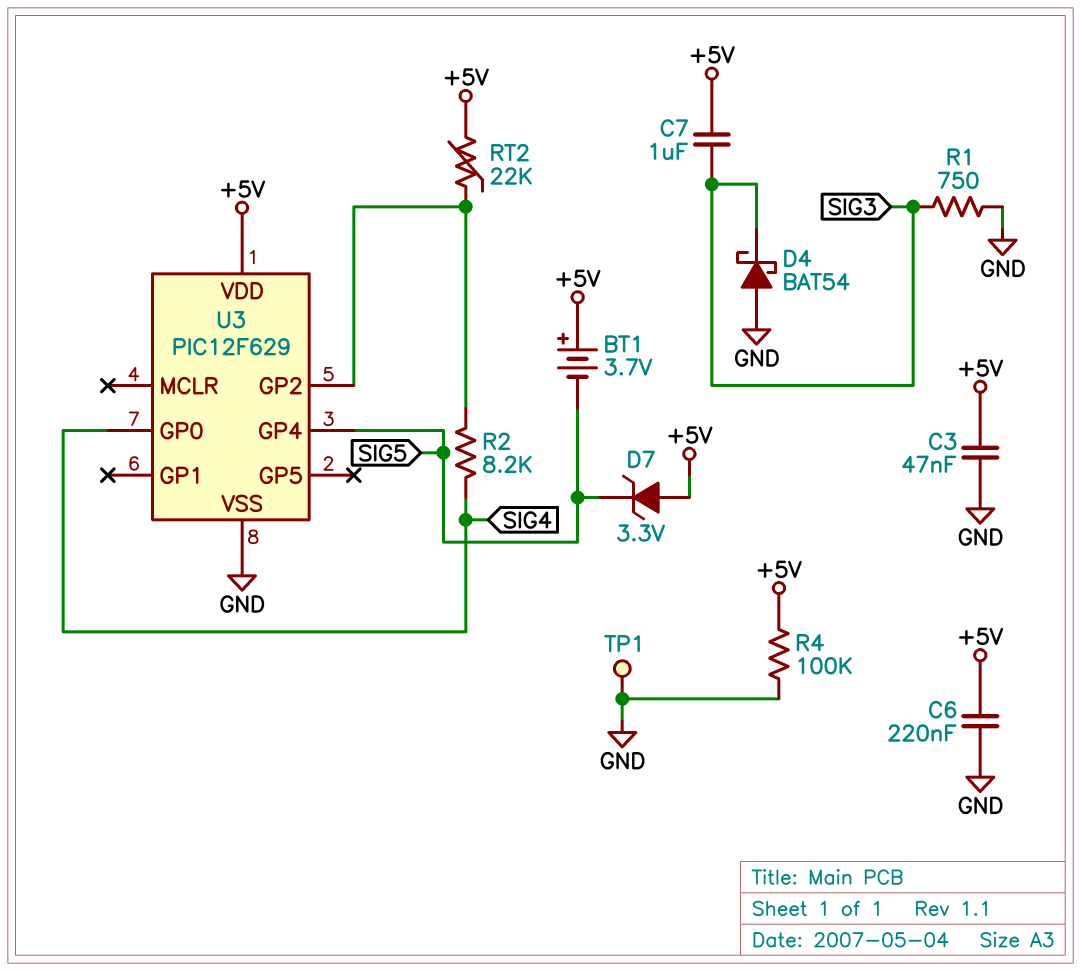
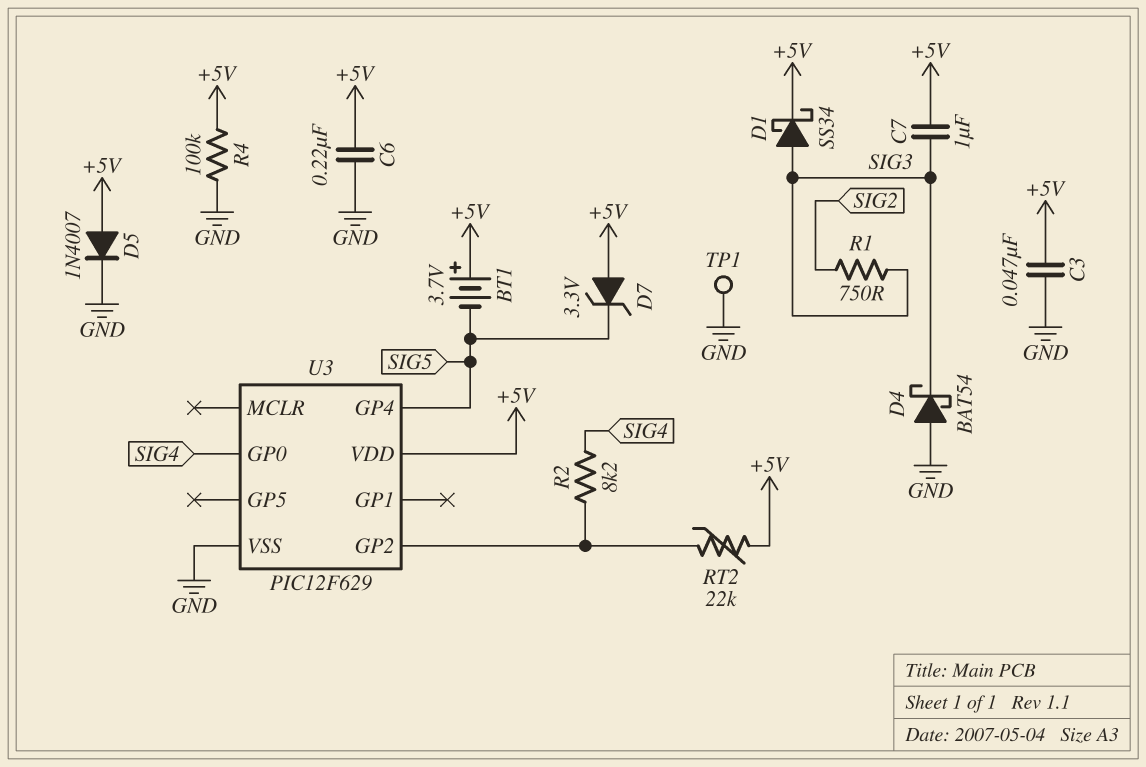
D1: none -> schottky SS34 (A SIG3, K +5V)
D5: none -> diode 1N4007 (A +5V, K GND)
R1: 750 (GND, SIG3) -> 750 (SIG2, SIG3)

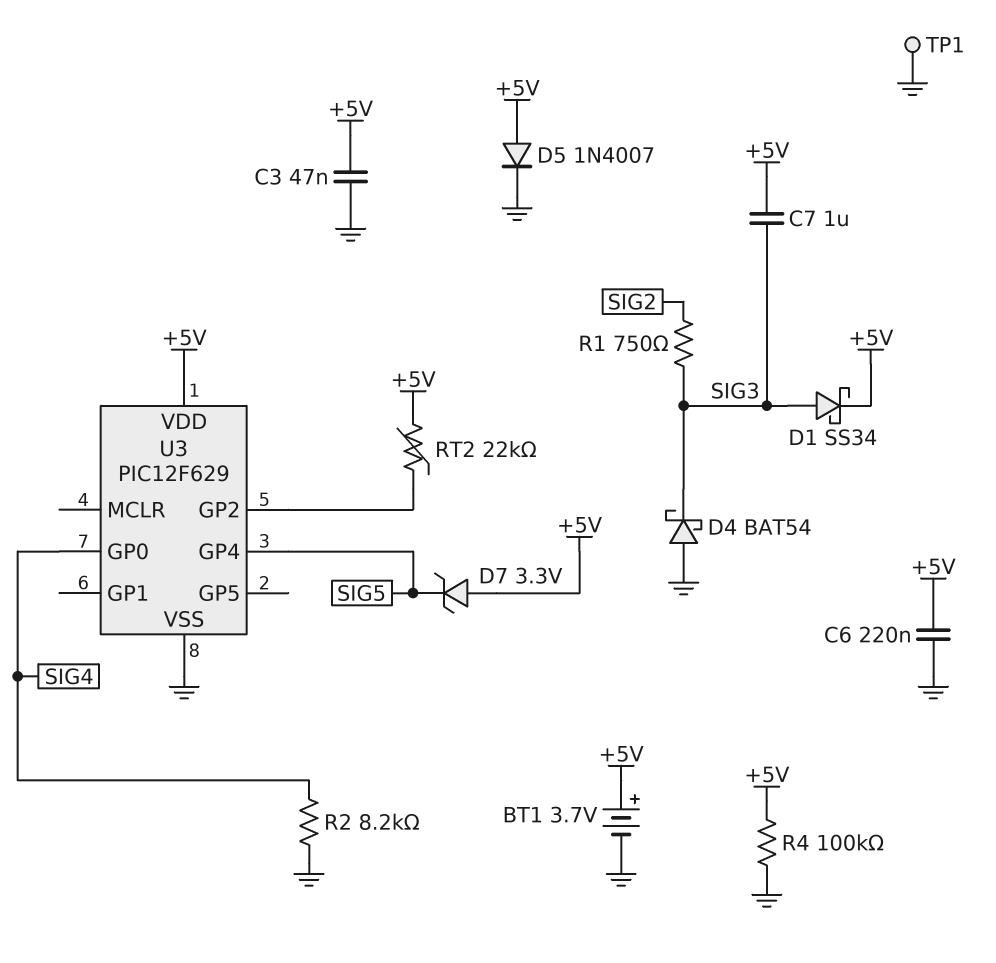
BT1: 3.7V (plus +5V, minus SIG5) -> 3.7V (plus +5V, minus GND)
R2: 8.2k (SIG4, U3/GP2) -> 8.2k (GND, SIG4)

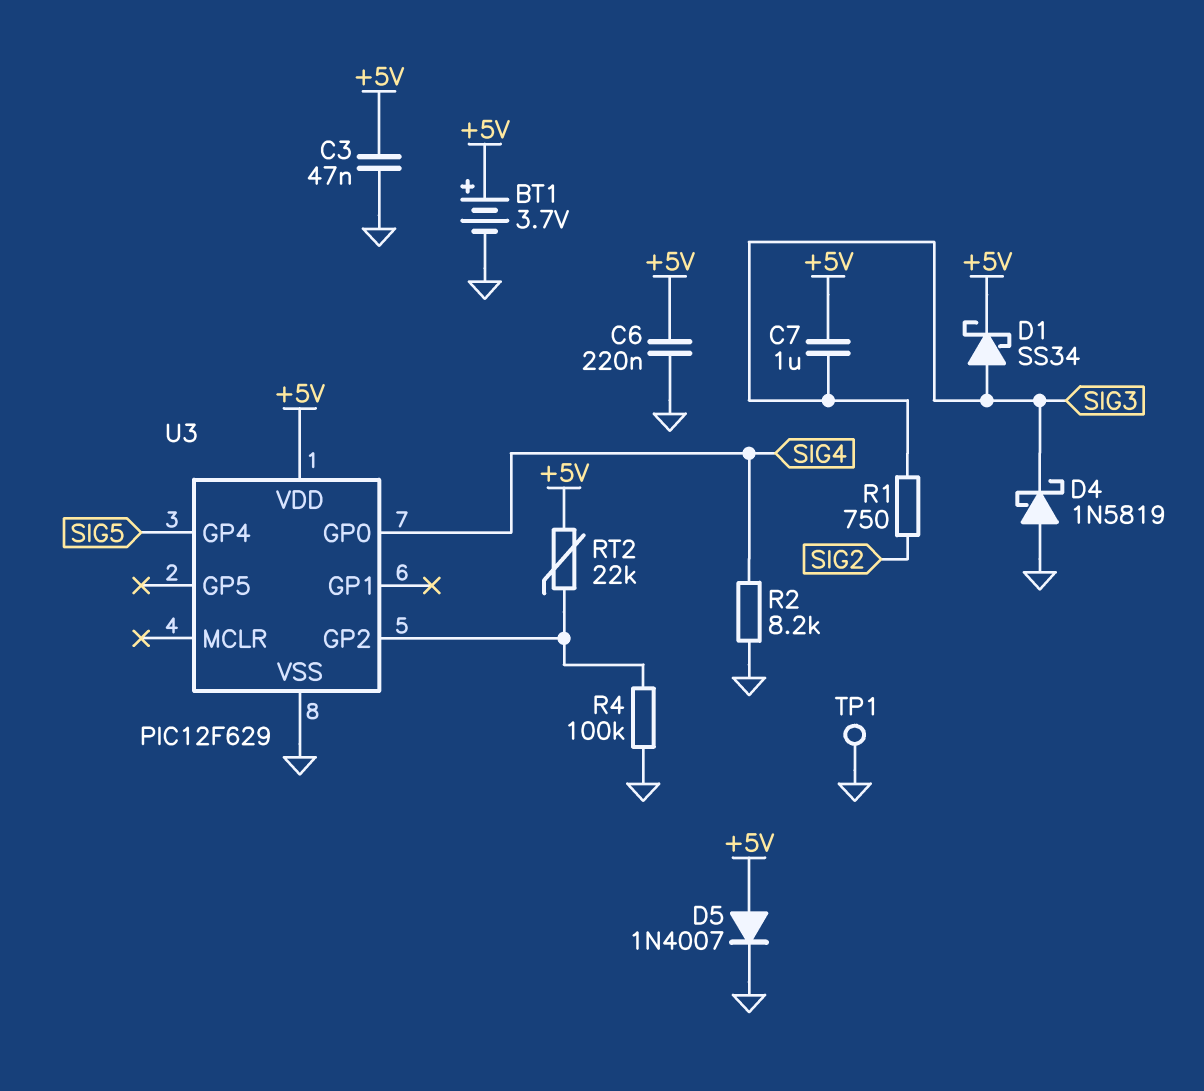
D4: schottky BAT54 (A GND, K SIG3) -> schottky 1N5819 (A GND, K SIG3)
D7: zener 3.3V (A +5V, K SIG5) -> none
R4: 100k (+5V, GND) -> 100k (GND, U3/GP2)

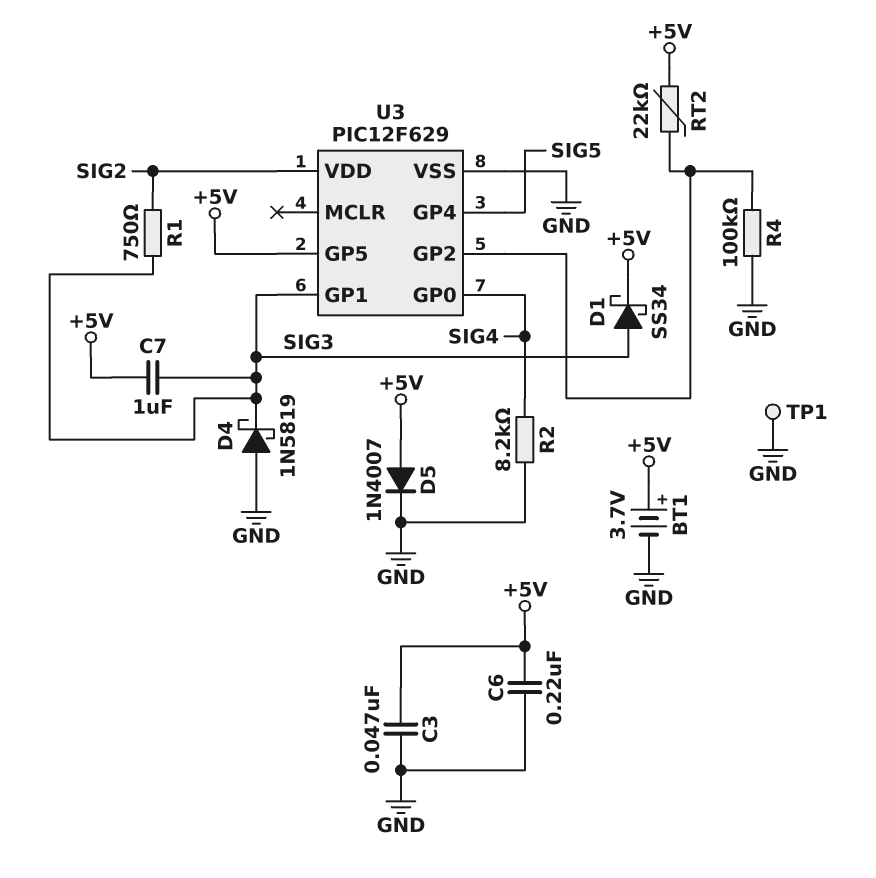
U3 pin GP1: none -> SIG3
U3 pin GP5: none -> +5V
U3 pin VDD: +5V -> SIG2

